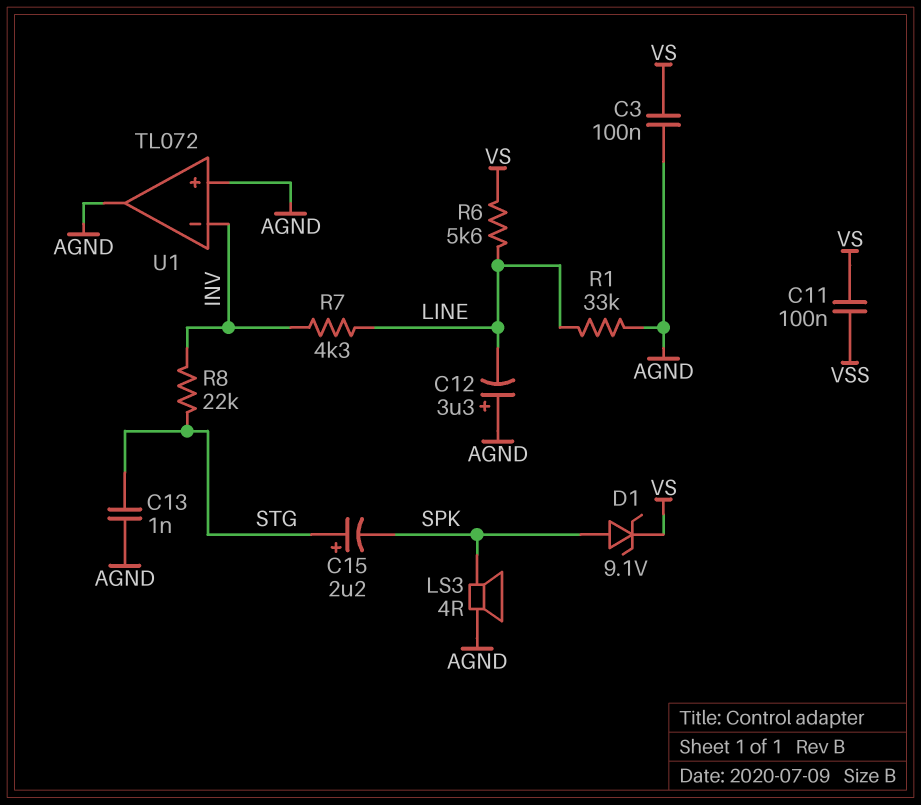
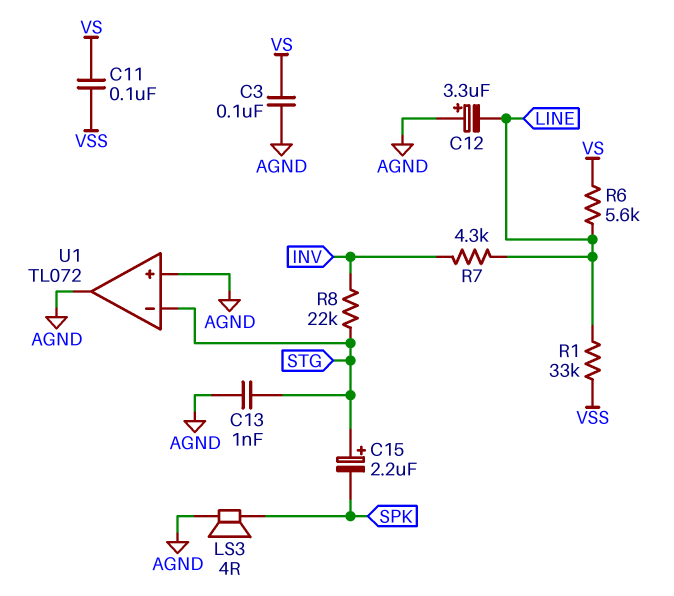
D1: zener 9.1V (A SPK, K VS) -> none
R1: 33k (AGND, LINE) -> 33k (LINE, VSS)
U1 pin in-: INV -> STG

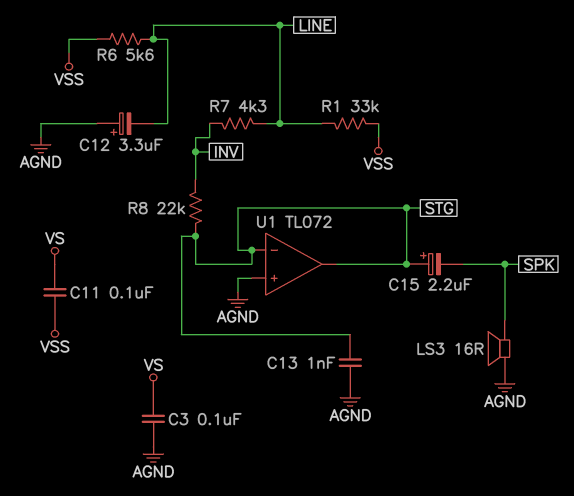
LS3: speaker 4R (AGND, SPK) -> speaker 16R (AGND, SPK)
R6: 5.6k (LINE, VS) -> 5.6k (LINE, VSS)
U1 pin out: AGND -> STG

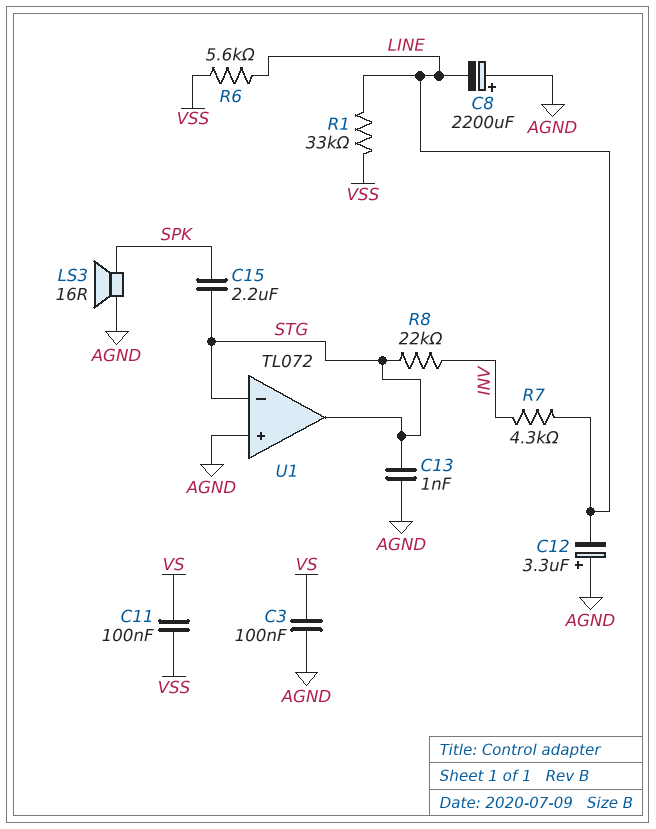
C8: none -> 2200uF (plus AGND, minus LINE)
C15: 2.2uF (plus STG, minus SPK) -> 2.2uF (SPK, STG)

